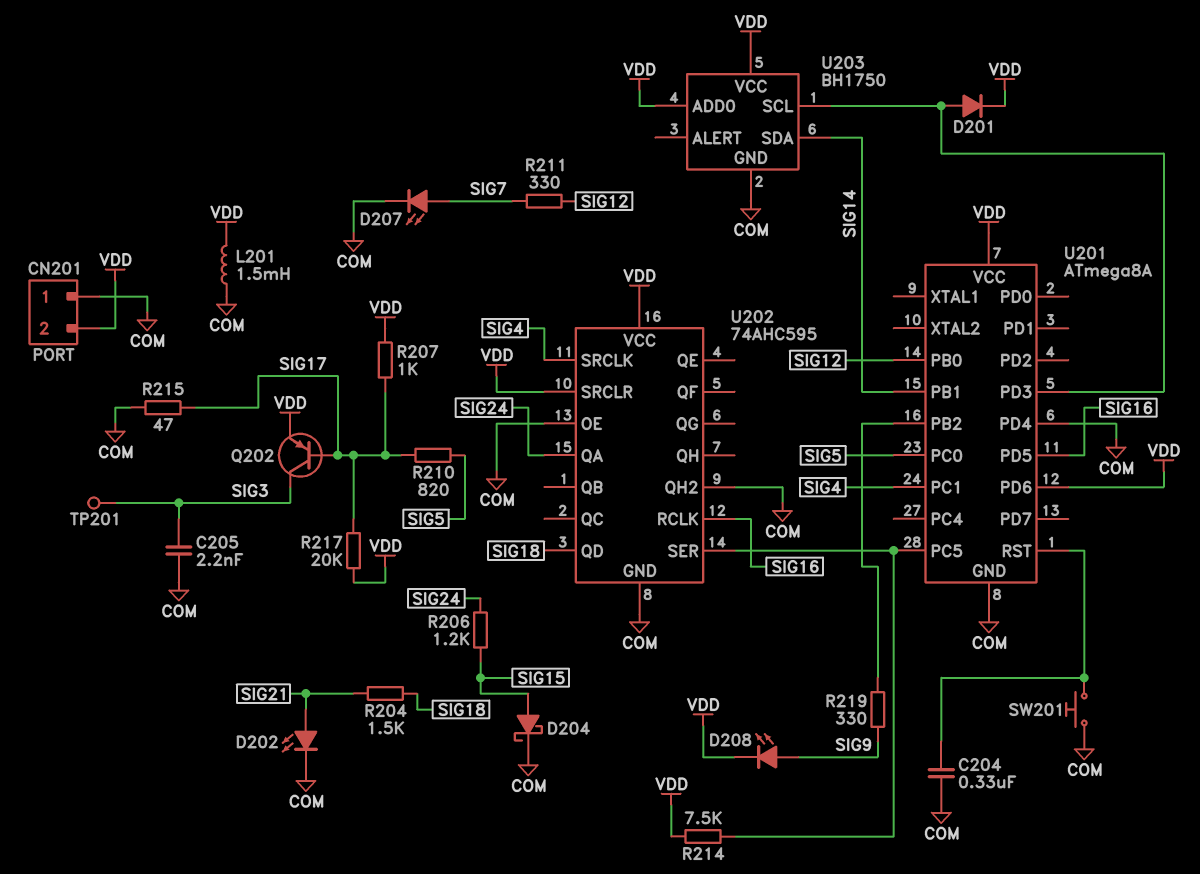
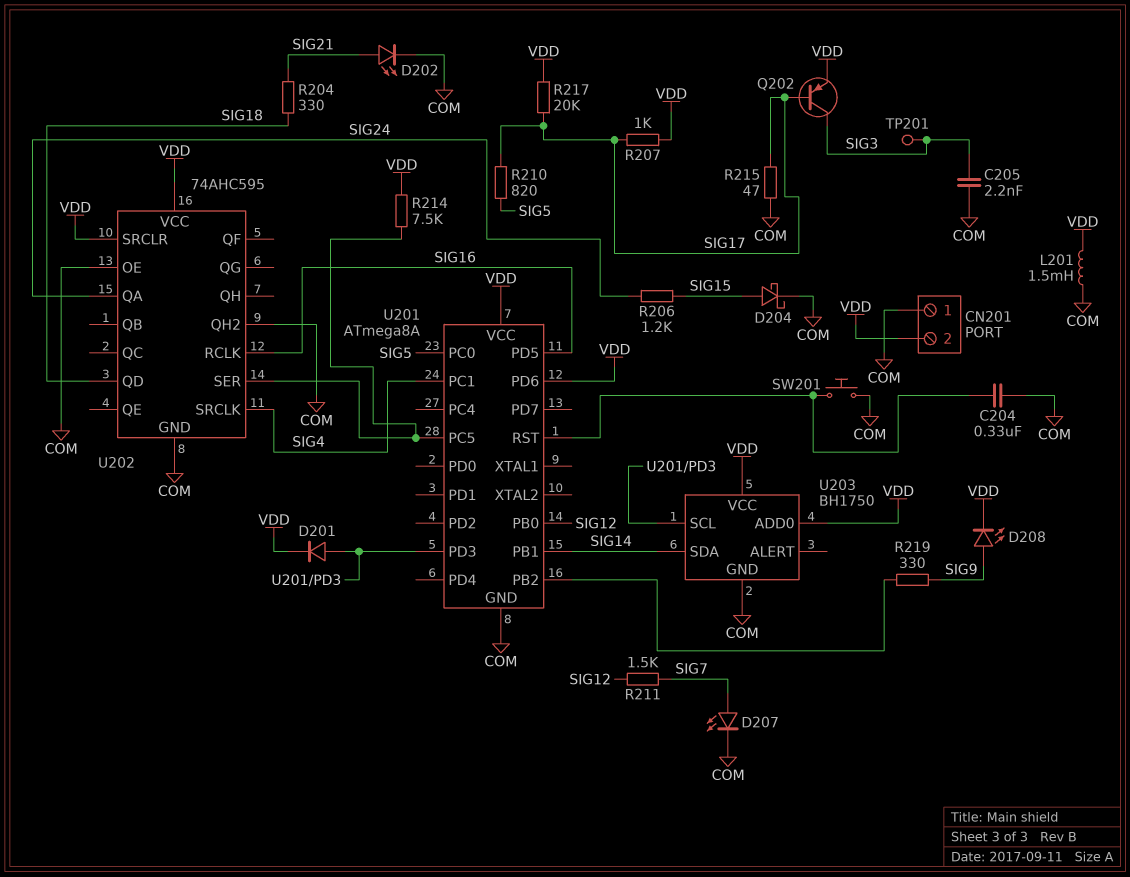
R204: 1.5k (SIG18, SIG21) -> 330 (SIG18, SIG21)
R211: 330 (SIG7, SIG12) -> 1.5k (SIG7, SIG12)
U201 pin PD4: COM -> none

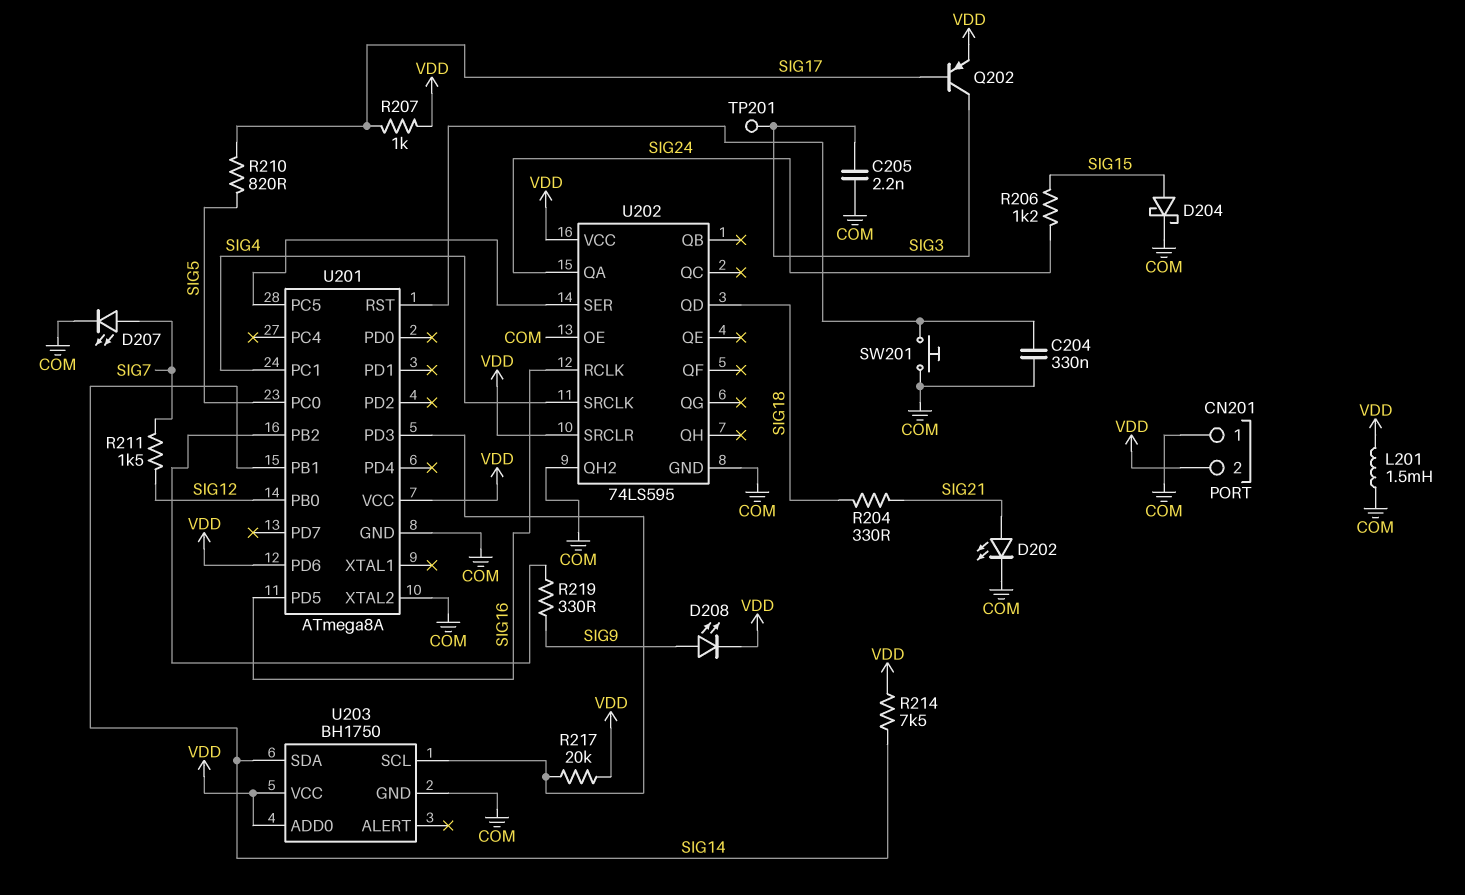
D201: diode (A U201/PD3, K VDD) -> none
R214: 7.5k (U201/PC5, VDD) -> 7.5k (SIG14, VDD)
R215: 47 (COM, SIG17) -> none
R217: 20k (SIG17, VDD) -> 20k (U201/PD3, VDD)
U201 pin XTAL2: none -> COM
U202: 74AHC595 -> 74LS595

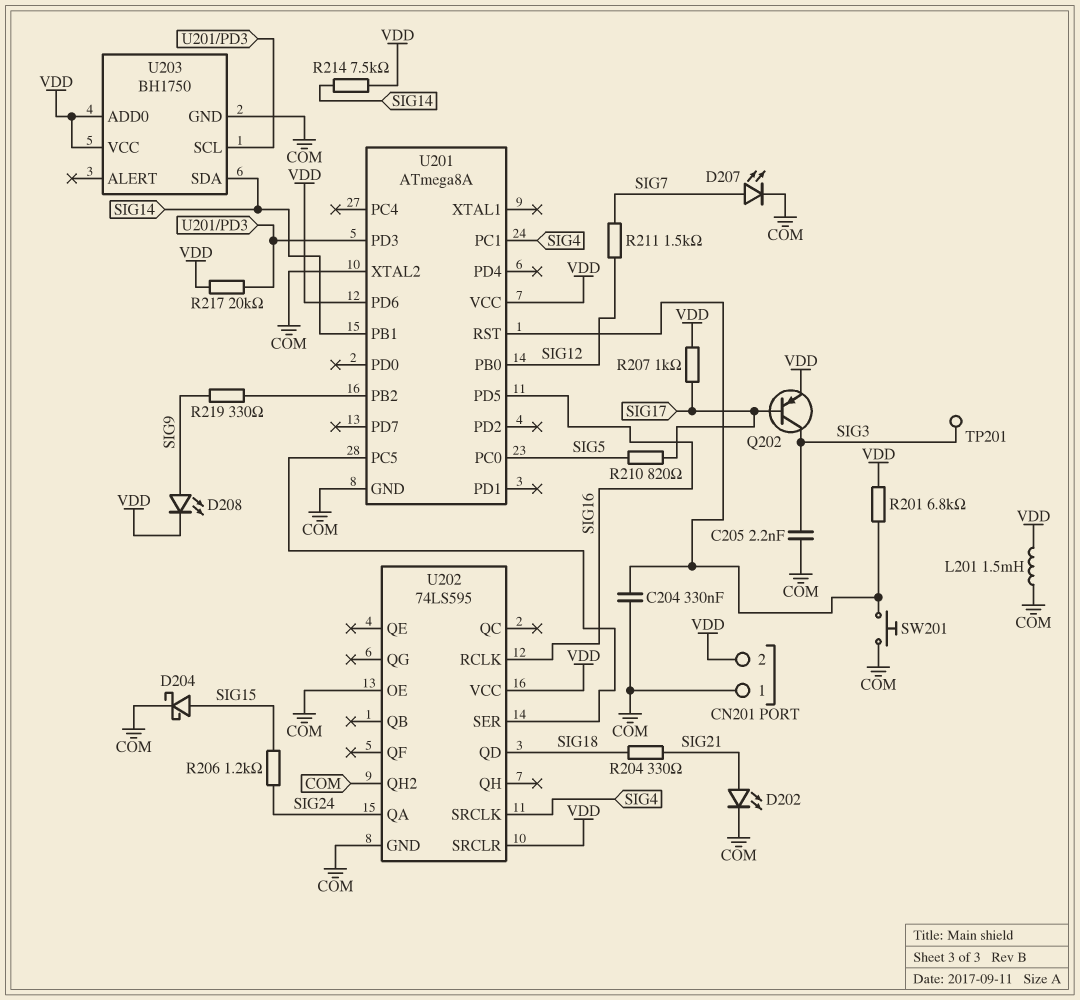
R201: none -> 6.8k (U201/RST, VDD)

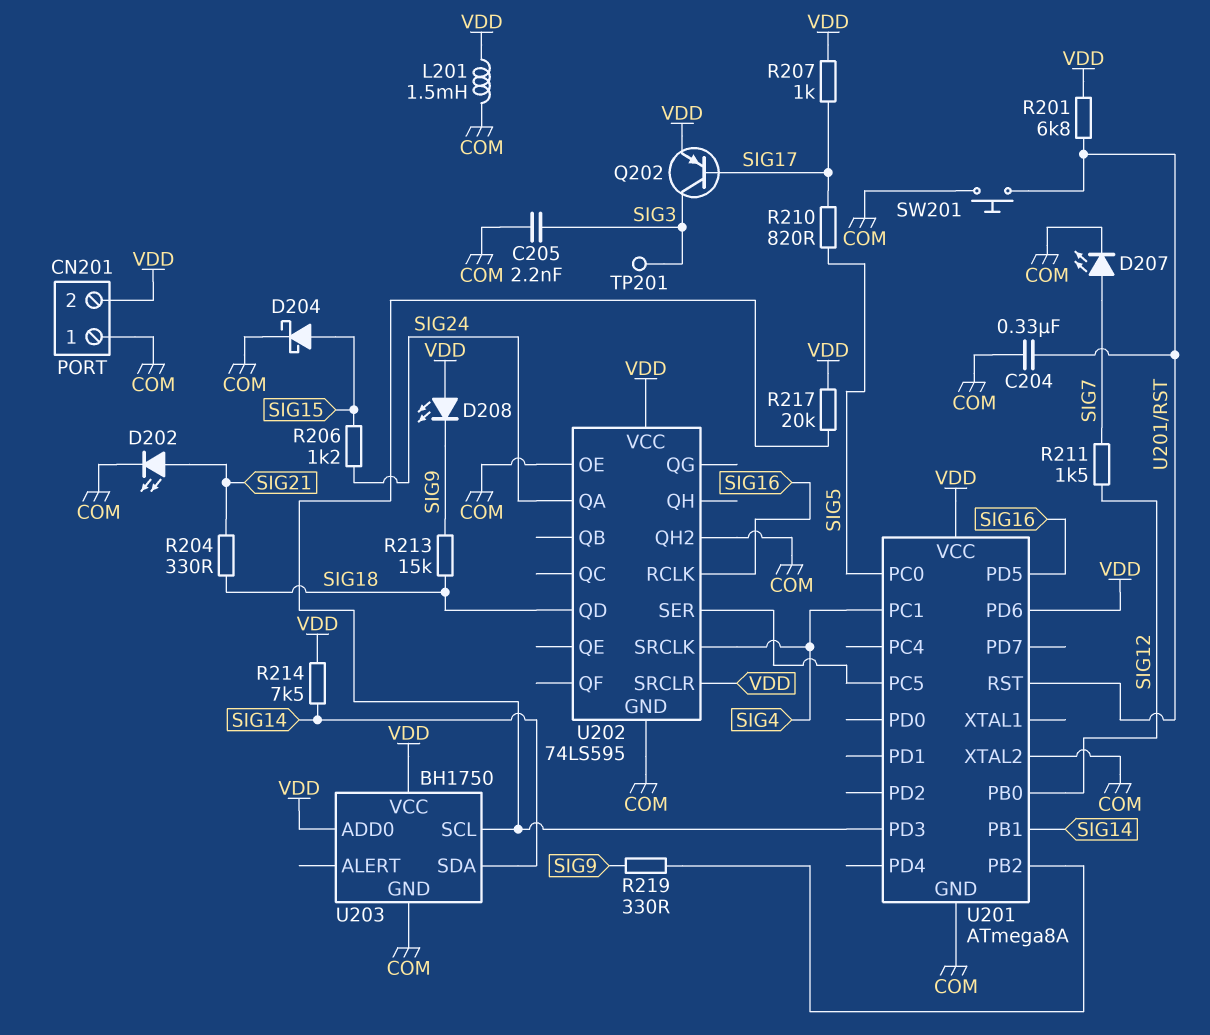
D208: LED (A SIG9, K VDD) -> LED (A VDD, K SIG9)
R213: none -> 15k (SIG9, SIG18)

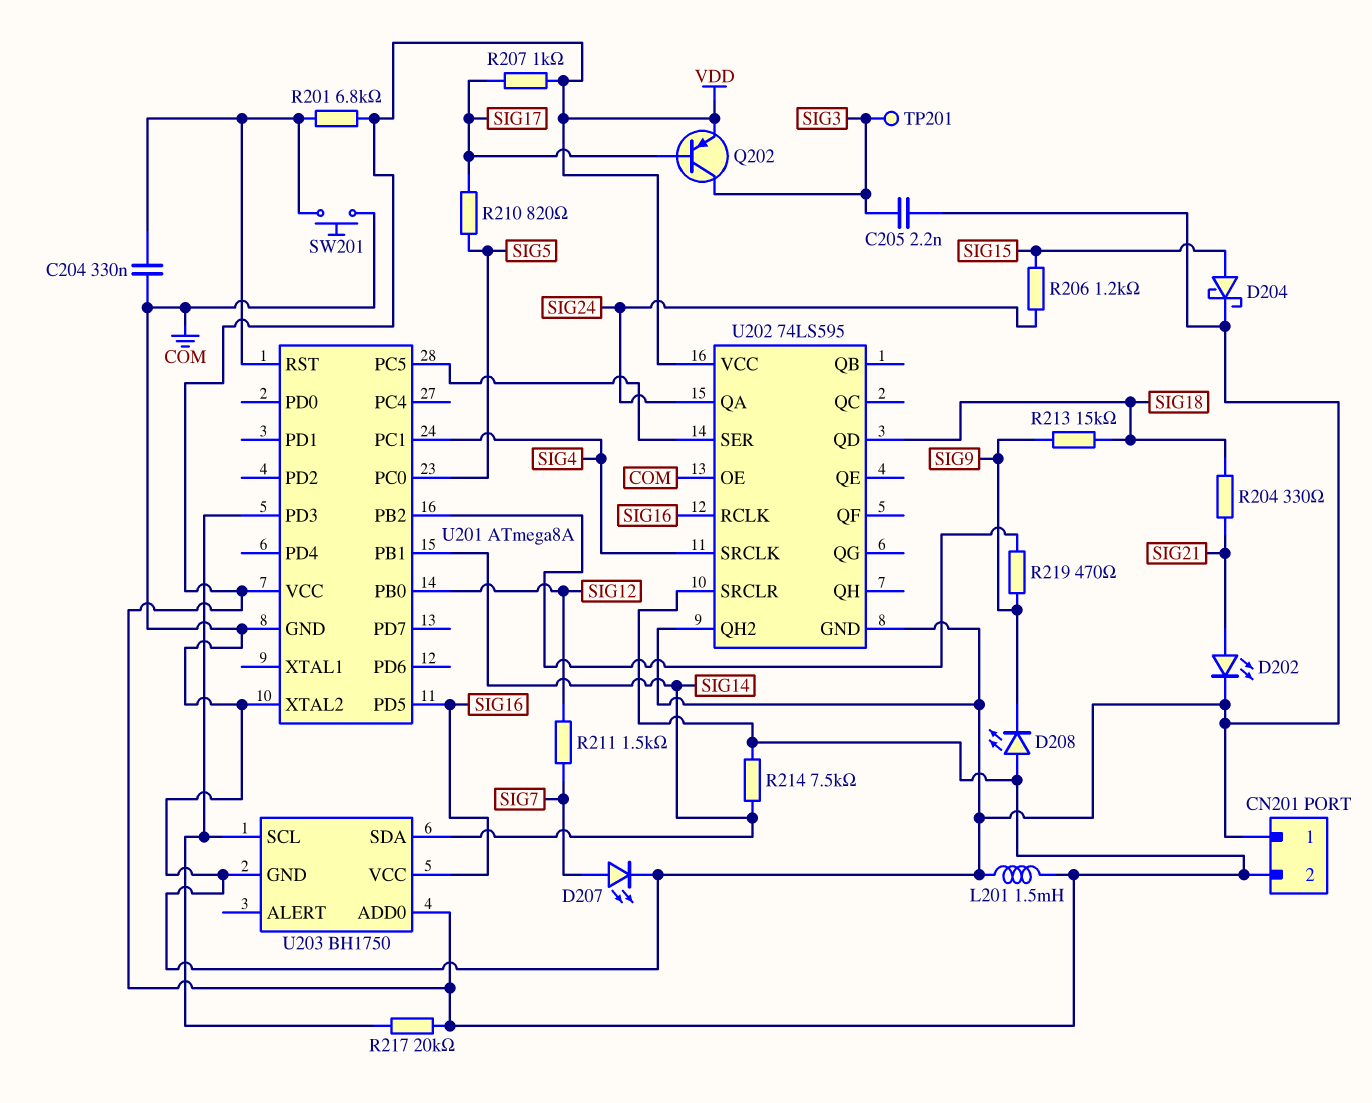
R219: 330 (SIG9, U201/PB2) -> 470 (SIG9, U201/PB2)
U201 pin PD6: VDD -> none
U203 pin VCC: VDD -> SIG16

